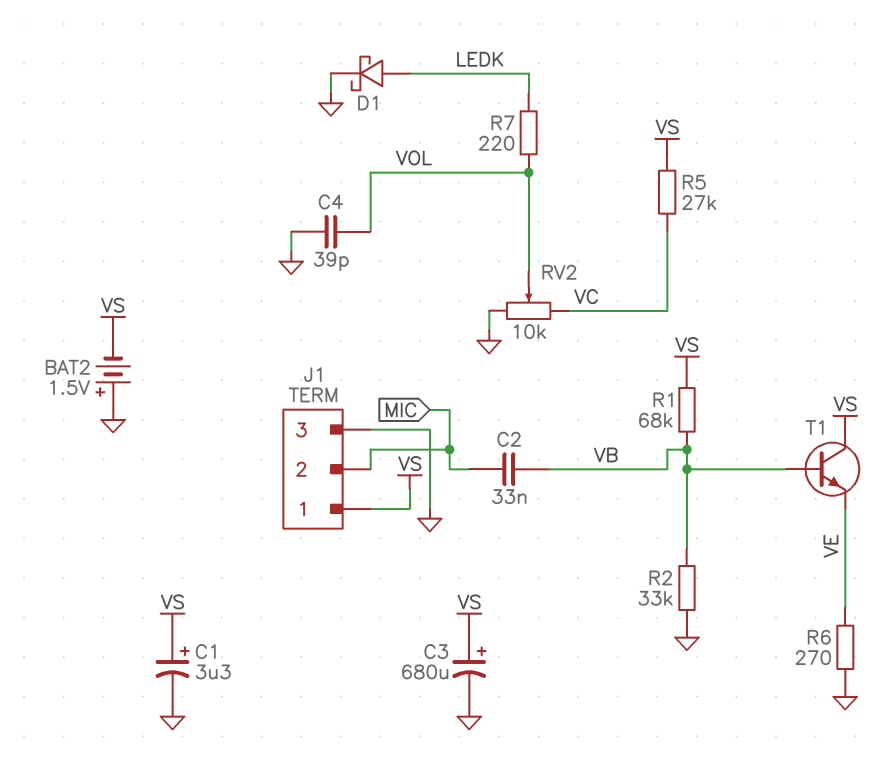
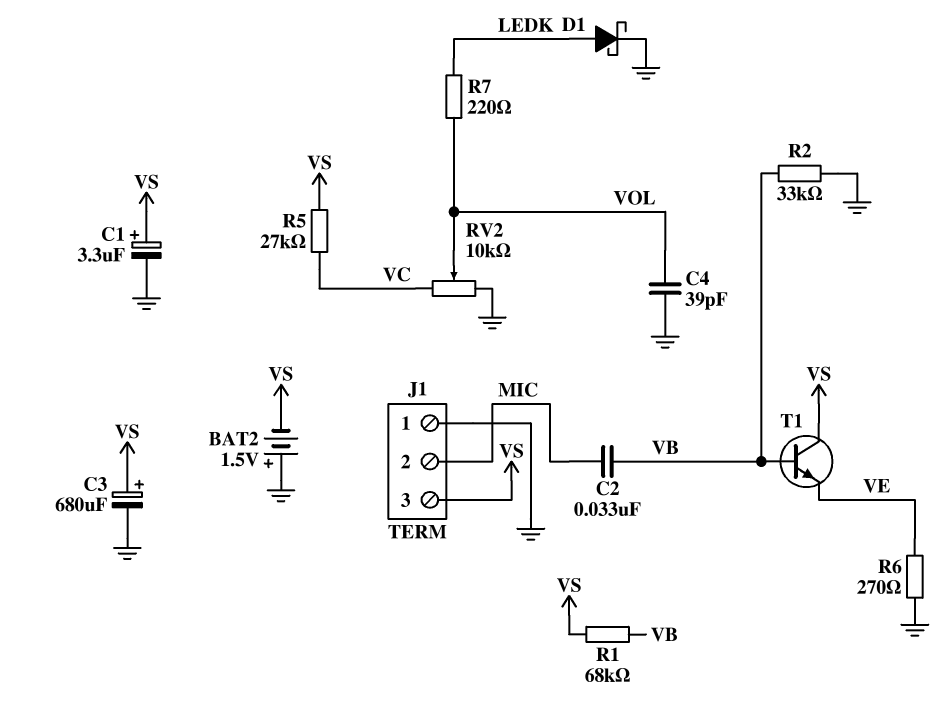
J1 pin 1: VS -> GND
J1 pin 3: GND -> VS

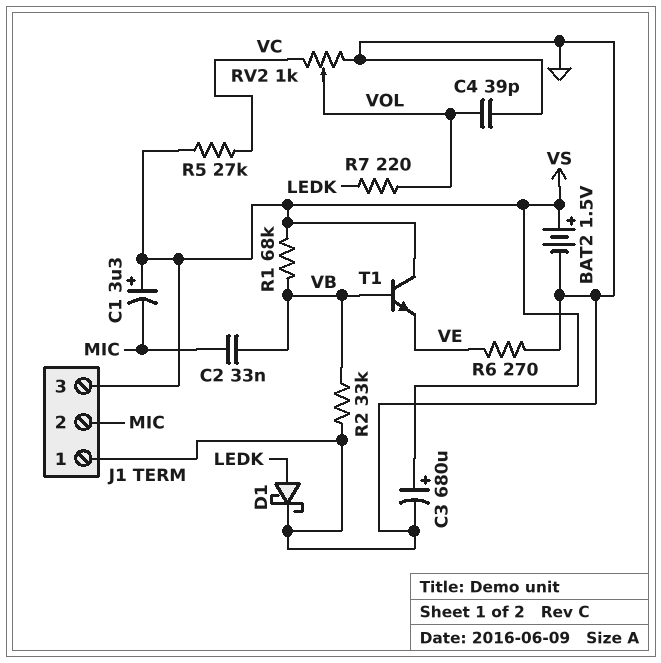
BAT2: 1.5V (plus GND, minus VS) -> 1.5V (plus VS, minus GND)
C1: 3.3uF (plus VS, minus GND) -> 3.3uF (plus VS, minus MIC)
RV2: 10k (GND, VC, wiper VOL) -> 1k (GND, VC, wiper VOL)

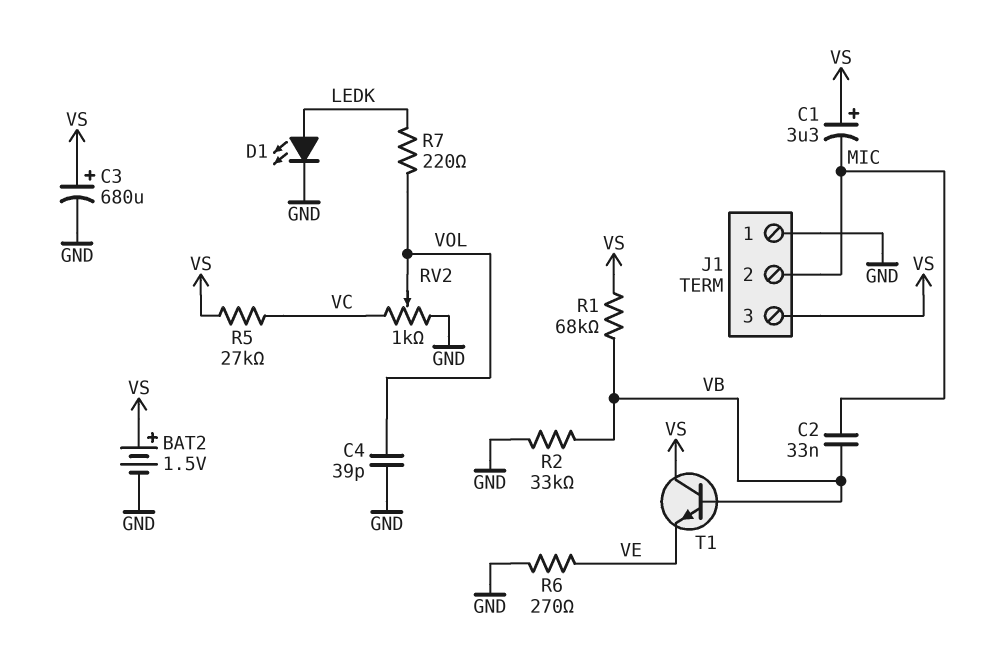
D1: schottky (A LEDK, K GND) -> LED (A LEDK, K GND)

